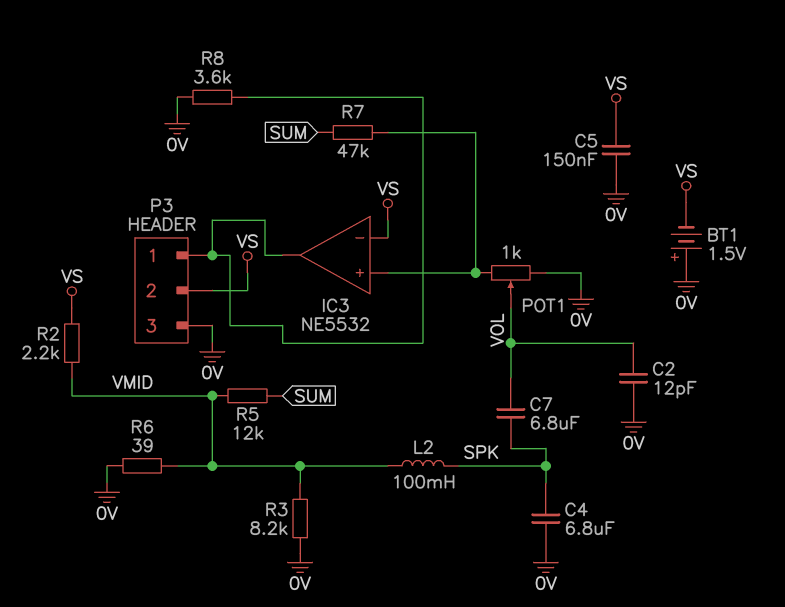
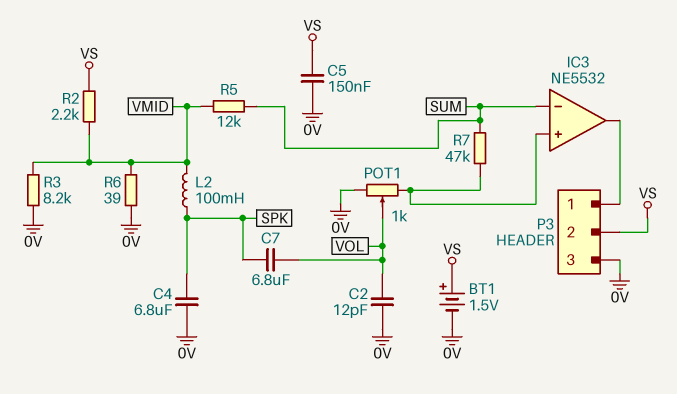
BT1: 1.5V (plus 0V, minus VS) -> 1.5V (plus VS, minus 0V)
IC3 pin in-: VS -> SUM
R8: 3.6k (0V, IC3/out) -> none

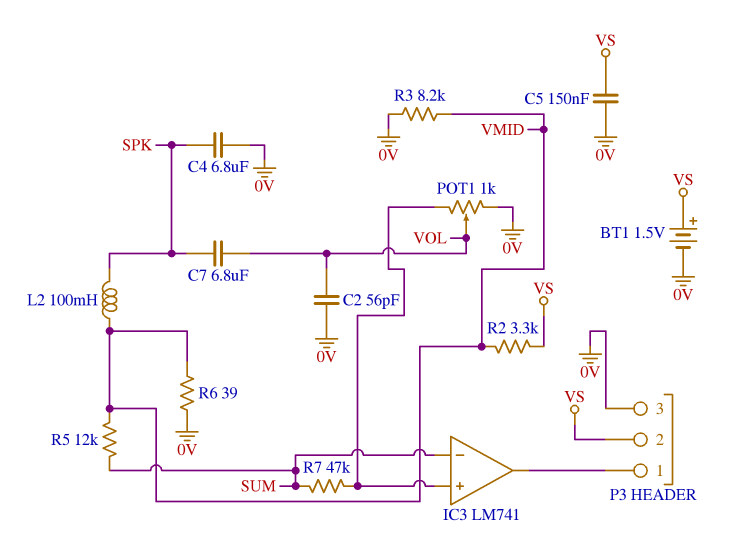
C2: 12pF (0V, VOL) -> 56pF (0V, VOL)
IC3: NE5532 -> LM741
R2: 2.2k (VMID, VS) -> 3.3k (VMID, VS)

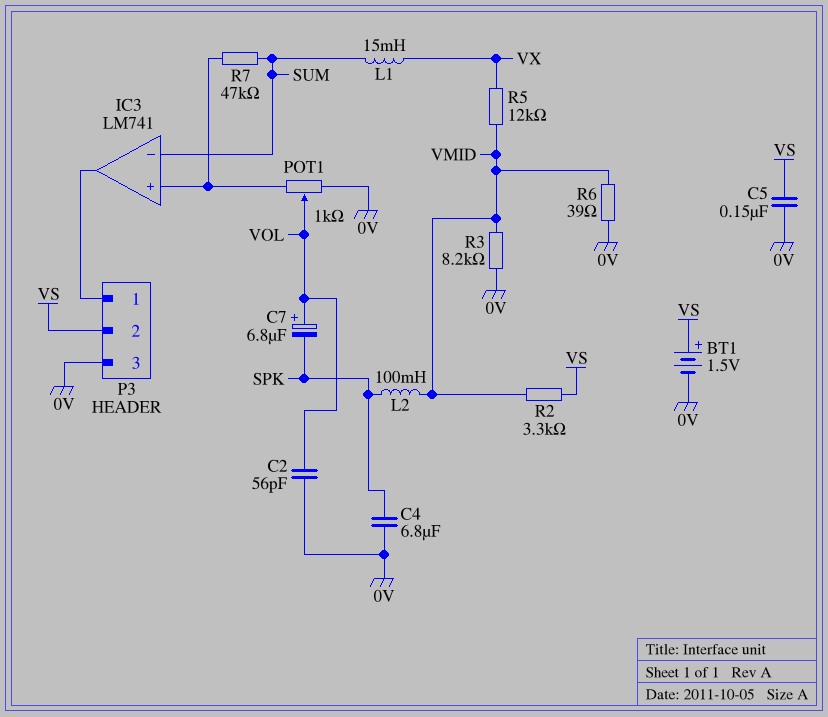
C7: 6.8uF (SPK, VOL) -> 6.8uF (plus VOL, minus SPK)
L1: none -> 15mH (SUM, VX)
R5: 12k (SUM, VMID) -> 12k (VMID, VX)

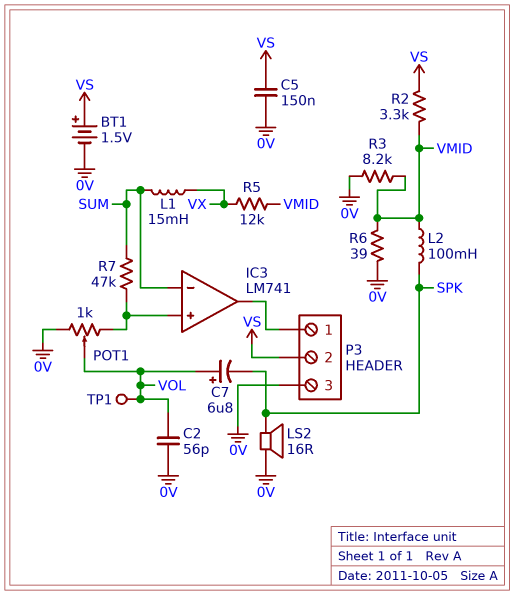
C4: 6.8uF (0V, SPK) -> none
LS2: none -> speaker 16R (0V, SPK)
TP1: none -> test point (VOL)

